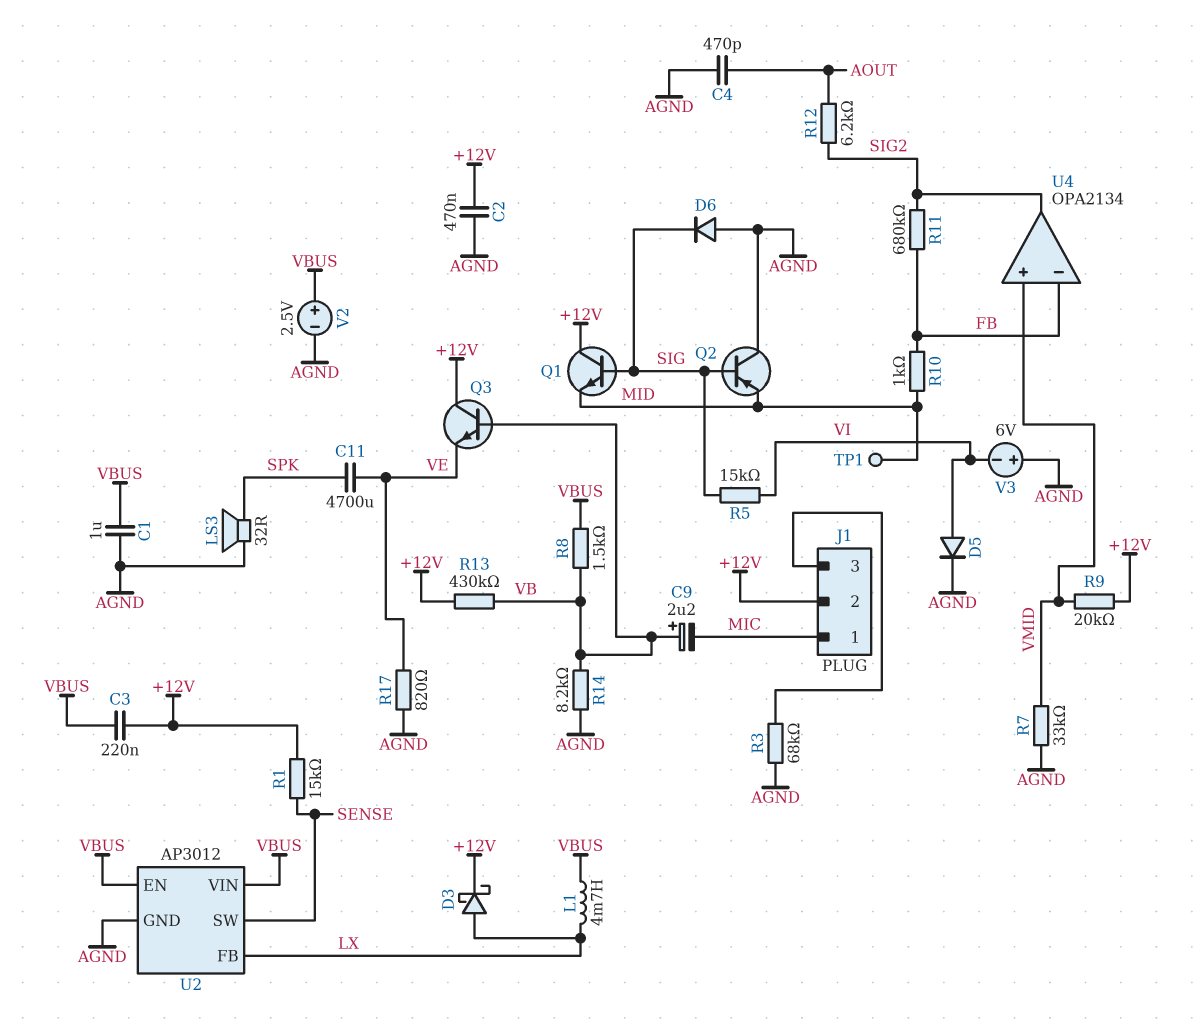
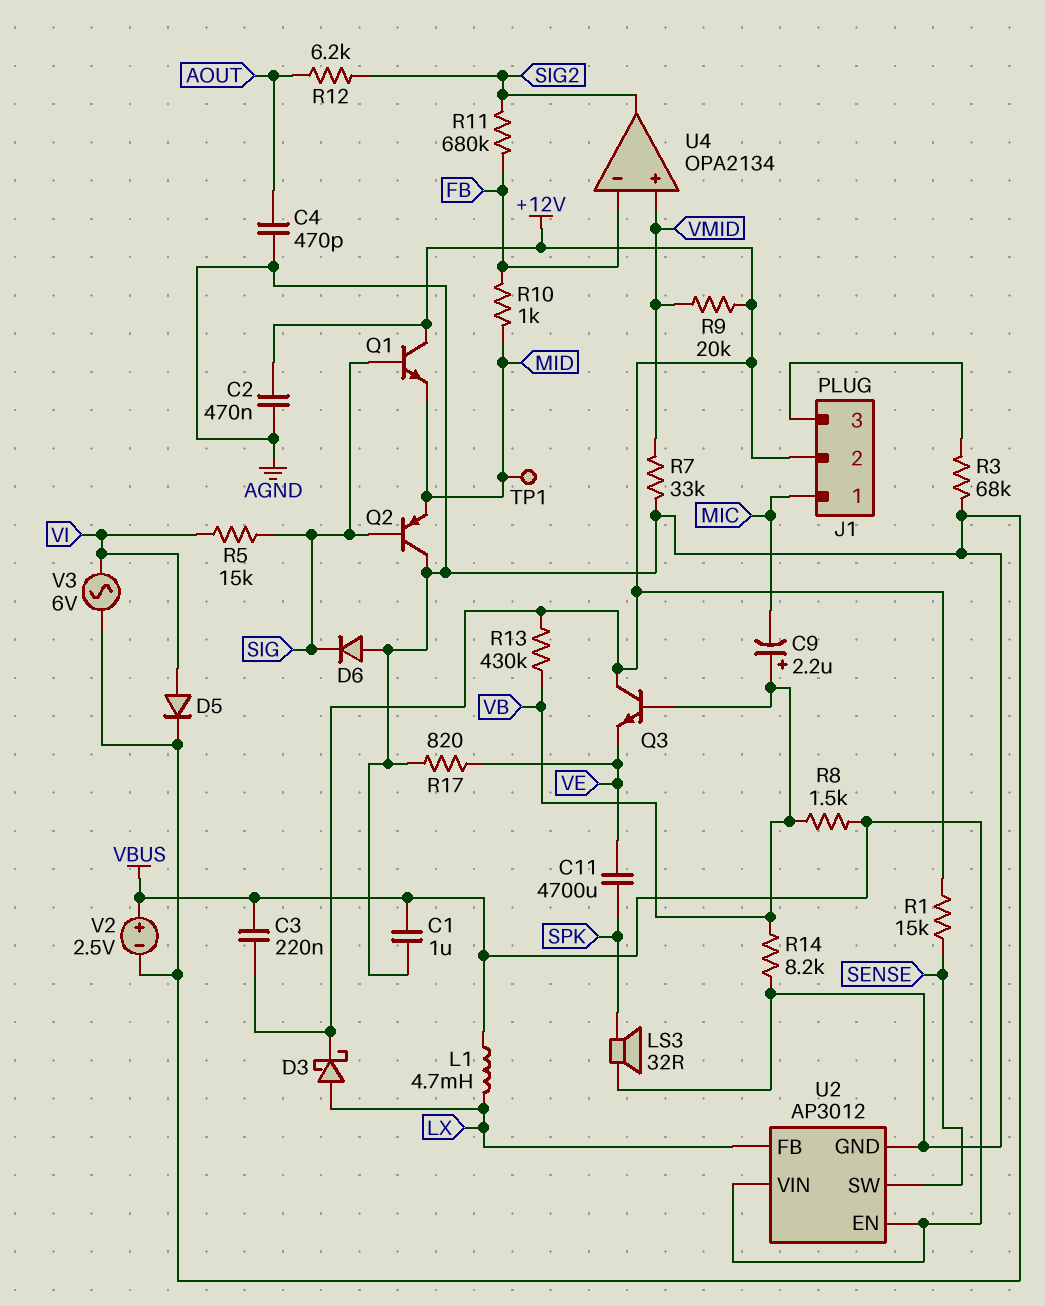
V3: 6V (plus AGND, minus VI) -> AC 6V (AGND, VI)

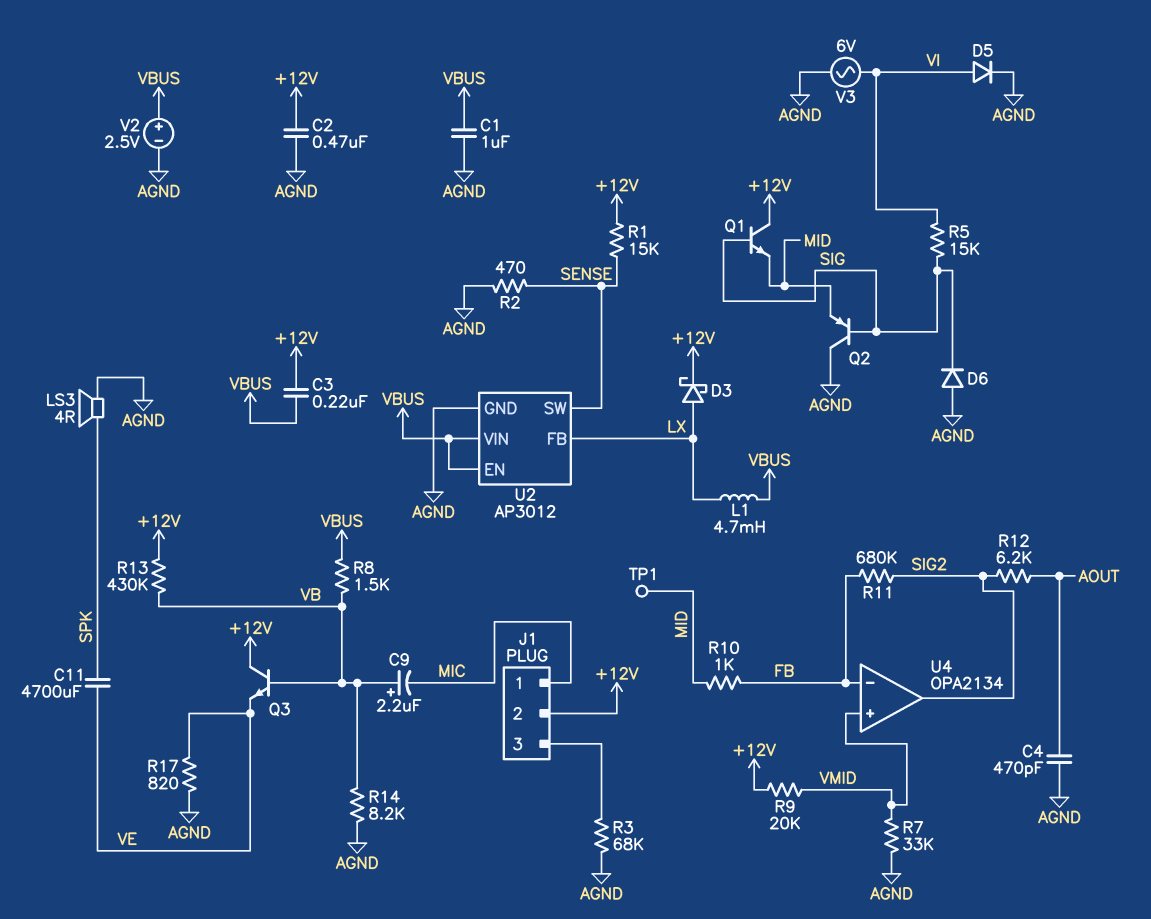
LS3: speaker 32R (AGND, SPK) -> speaker 4R (AGND, SPK)
R2: none -> 470 (AGND, SENSE)

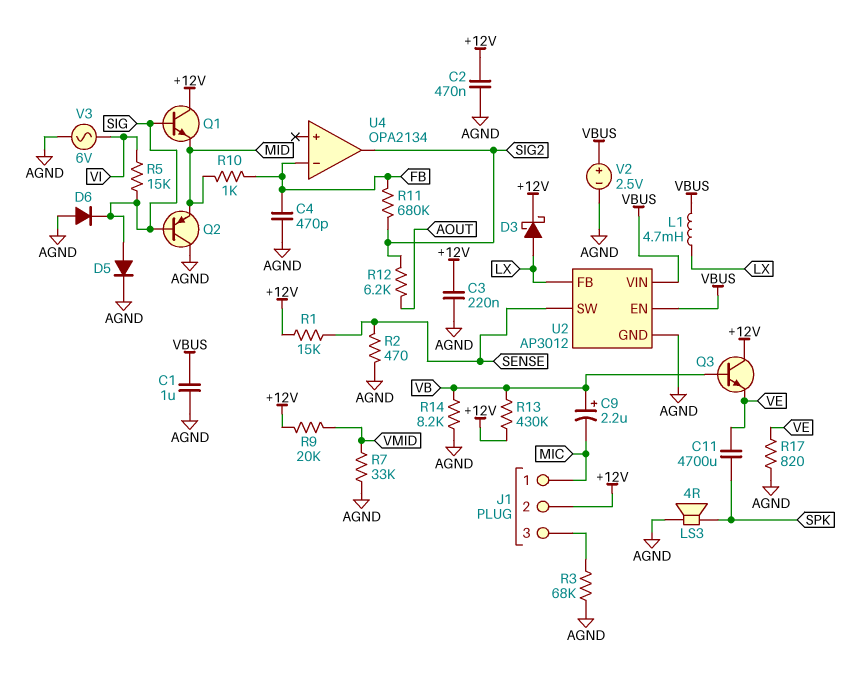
C3: 220nF (+12V, VBUS) -> 220nF (+12V, AGND)
C4: 470pF (AGND, AOUT) -> 470pF (AGND, FB)
D5: diode (A VI, K AGND) -> diode (A SIG, K AGND)
R8: 1.5k (VB, VBUS) -> none
TP1: test point (MID) -> none
U4 pin in+: VMID -> none

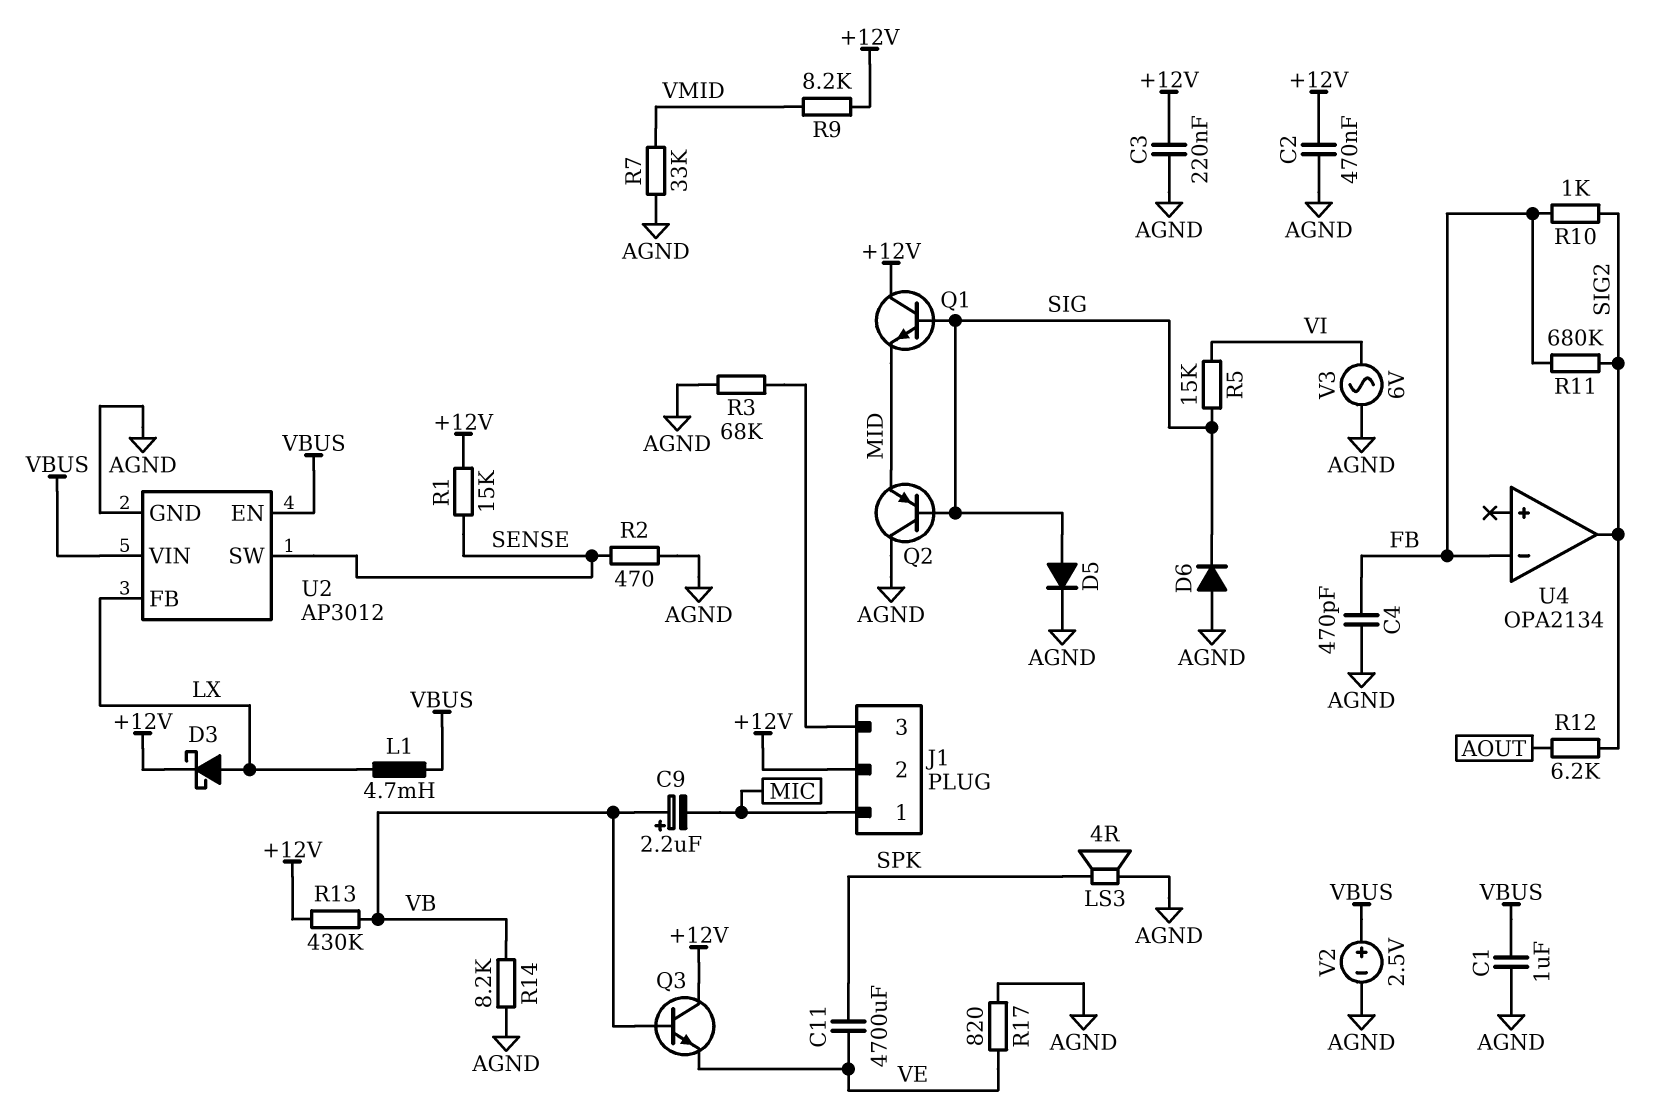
R9: 20k (+12V, VMID) -> 8.2k (+12V, VMID)
R10: 1k (FB, MID) -> 1k (FB, SIG2)

